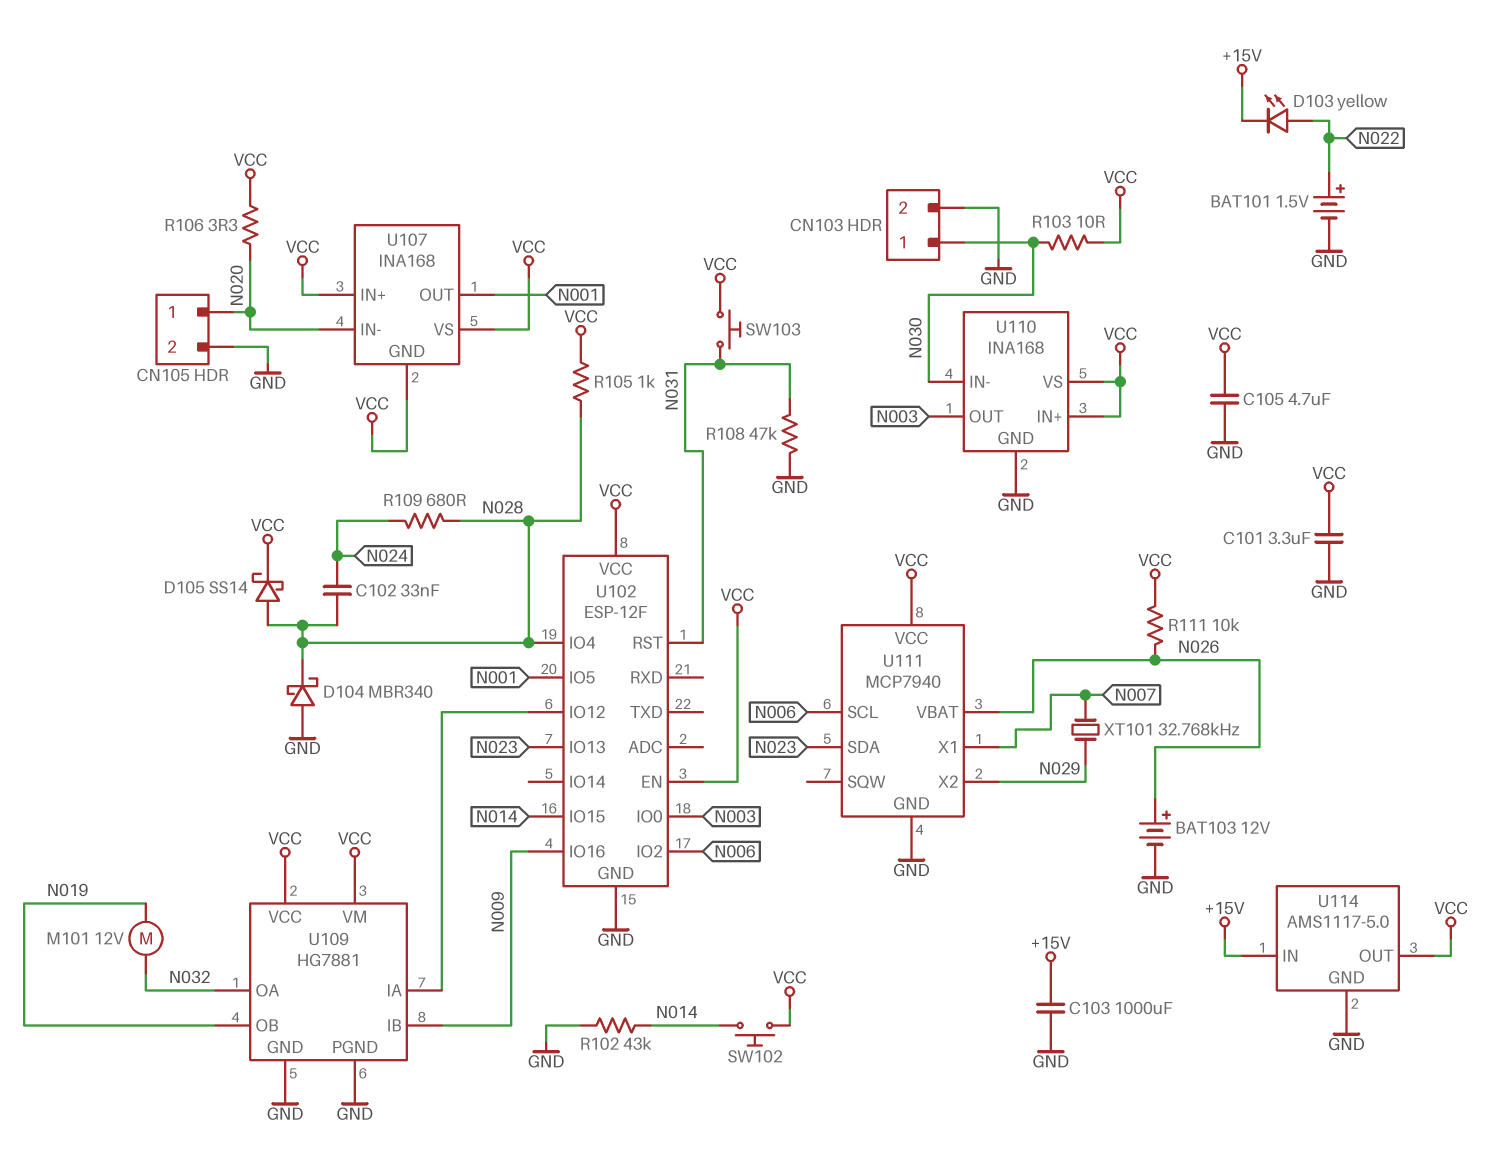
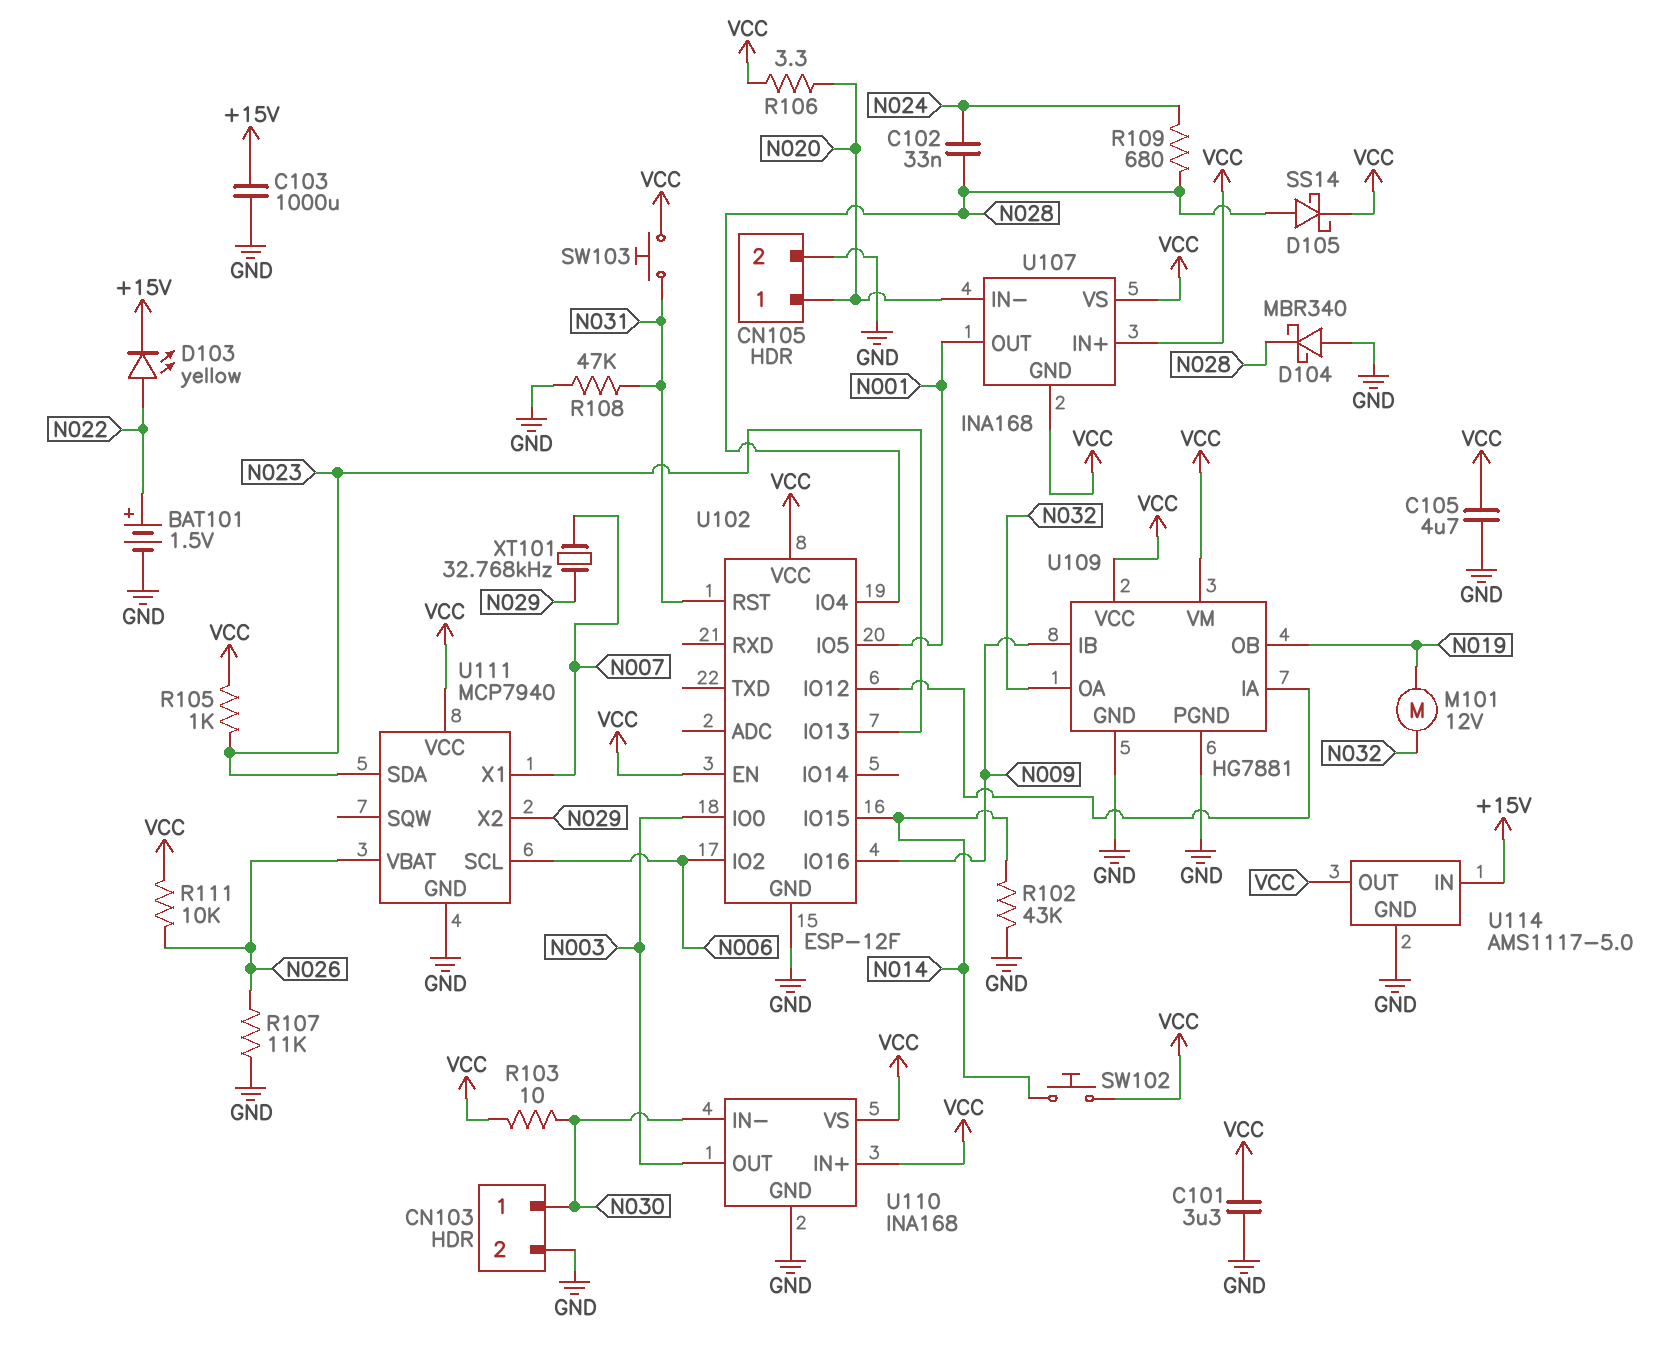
BAT103: 12V (plus N026, minus GND) -> none
R105: 1k (N028, VCC) -> 1k (N023, VCC)
R107: none -> 11k (GND, N026)

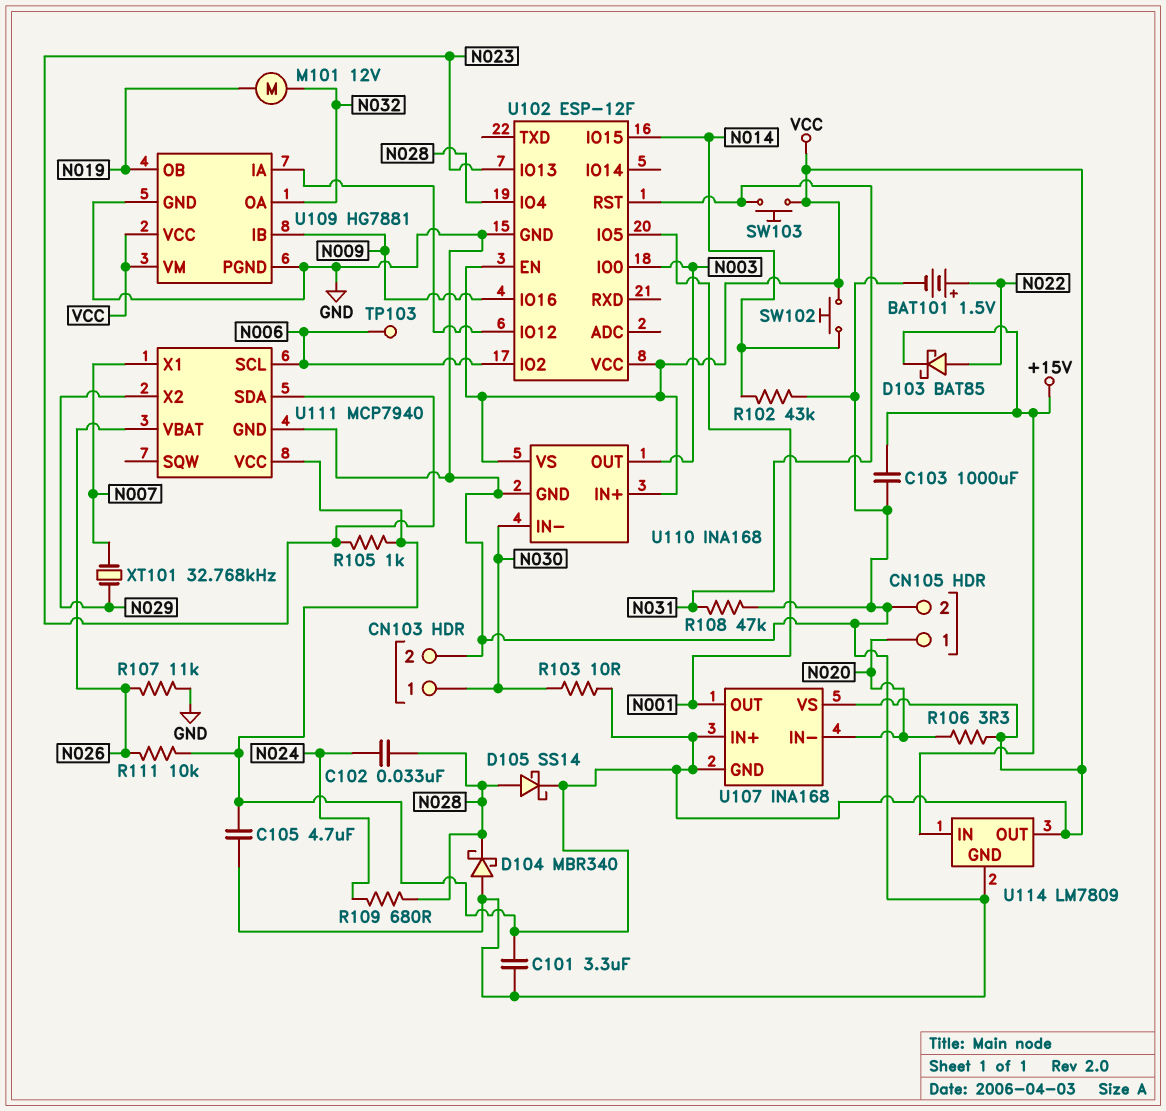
D103: LED yellow (A N022, K +15V) -> schottky BAT85 (A N022, K +15V)
TP103: none -> test point (N006)
U114: AMS1117-5.0 -> LM7809

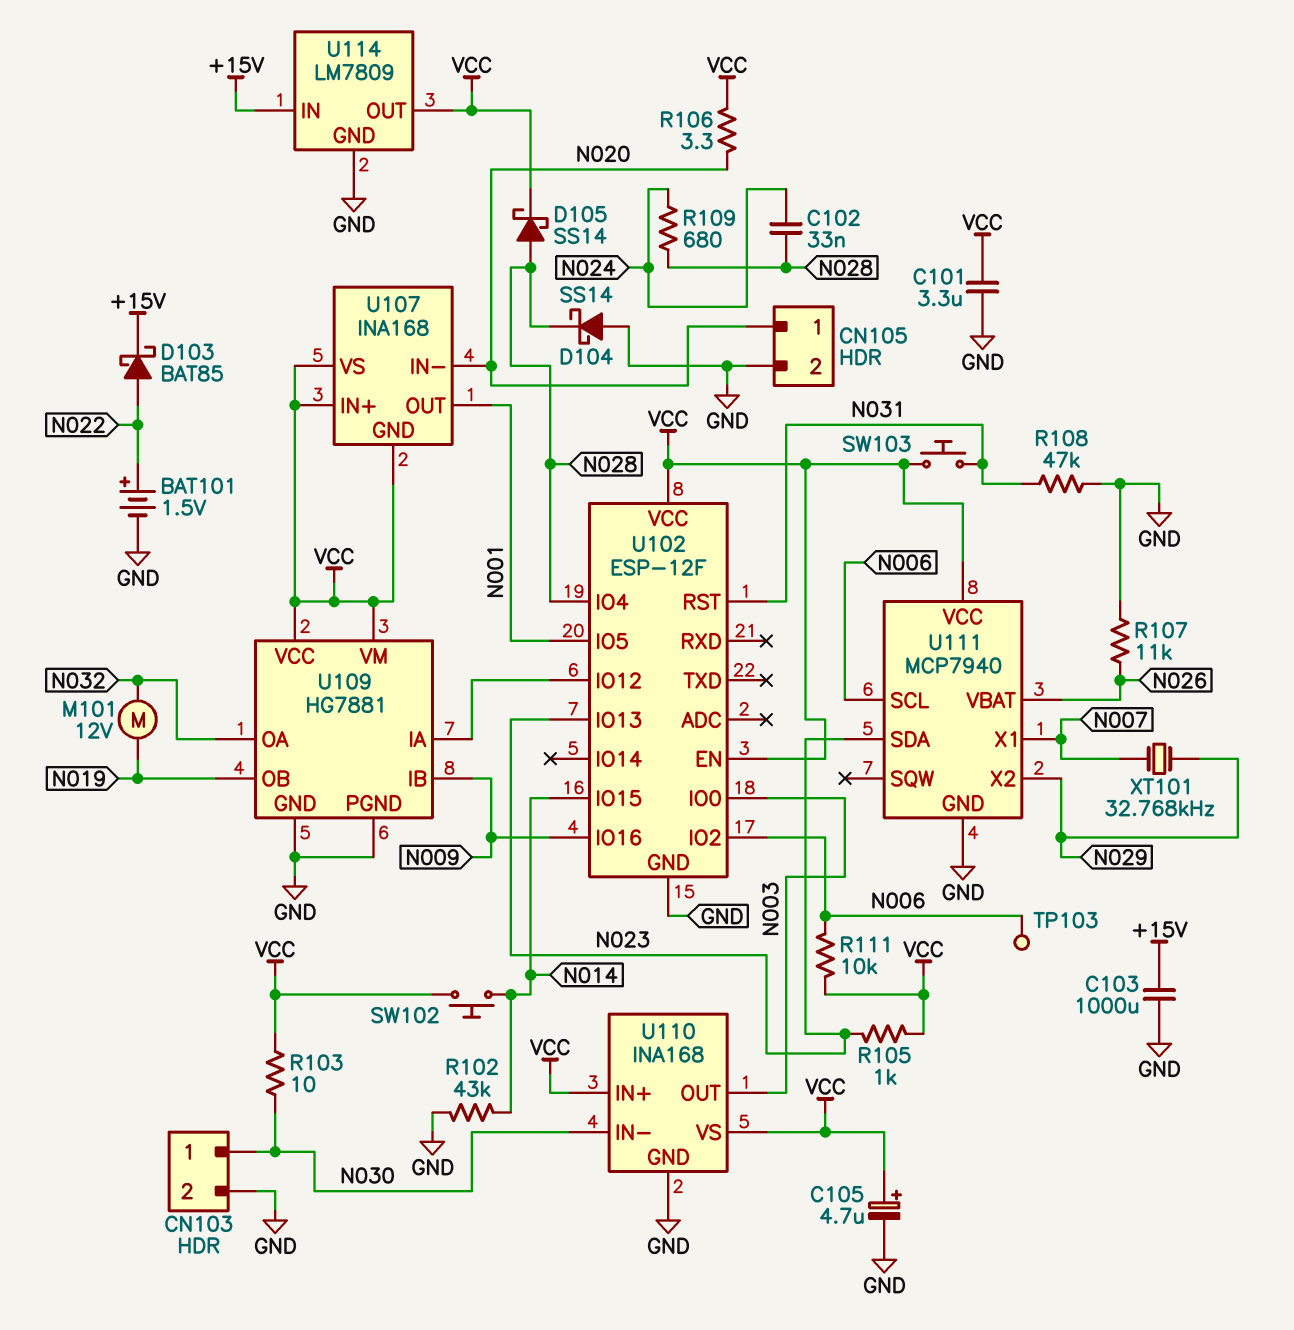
C105: 4.7uF (GND, VCC) -> 4.7uF (plus VCC, minus GND)
D104: schottky MBR340 (A GND, K N028) -> schottky SS14 (A GND, K N028)
R111: 10k (N026, VCC) -> 10k (N006, VCC)

